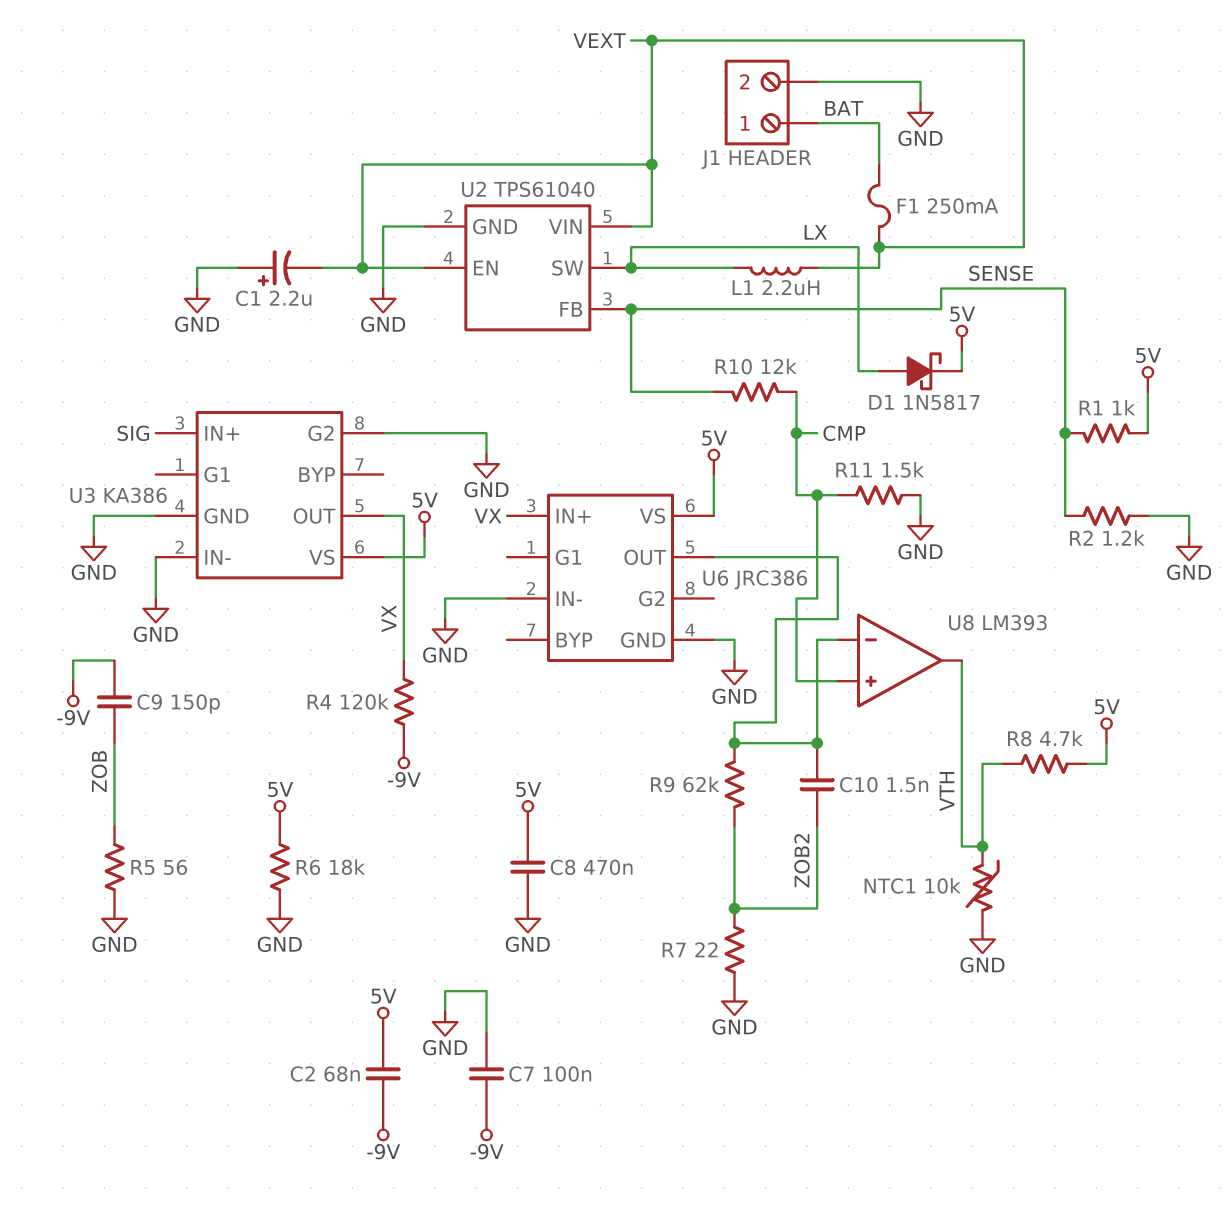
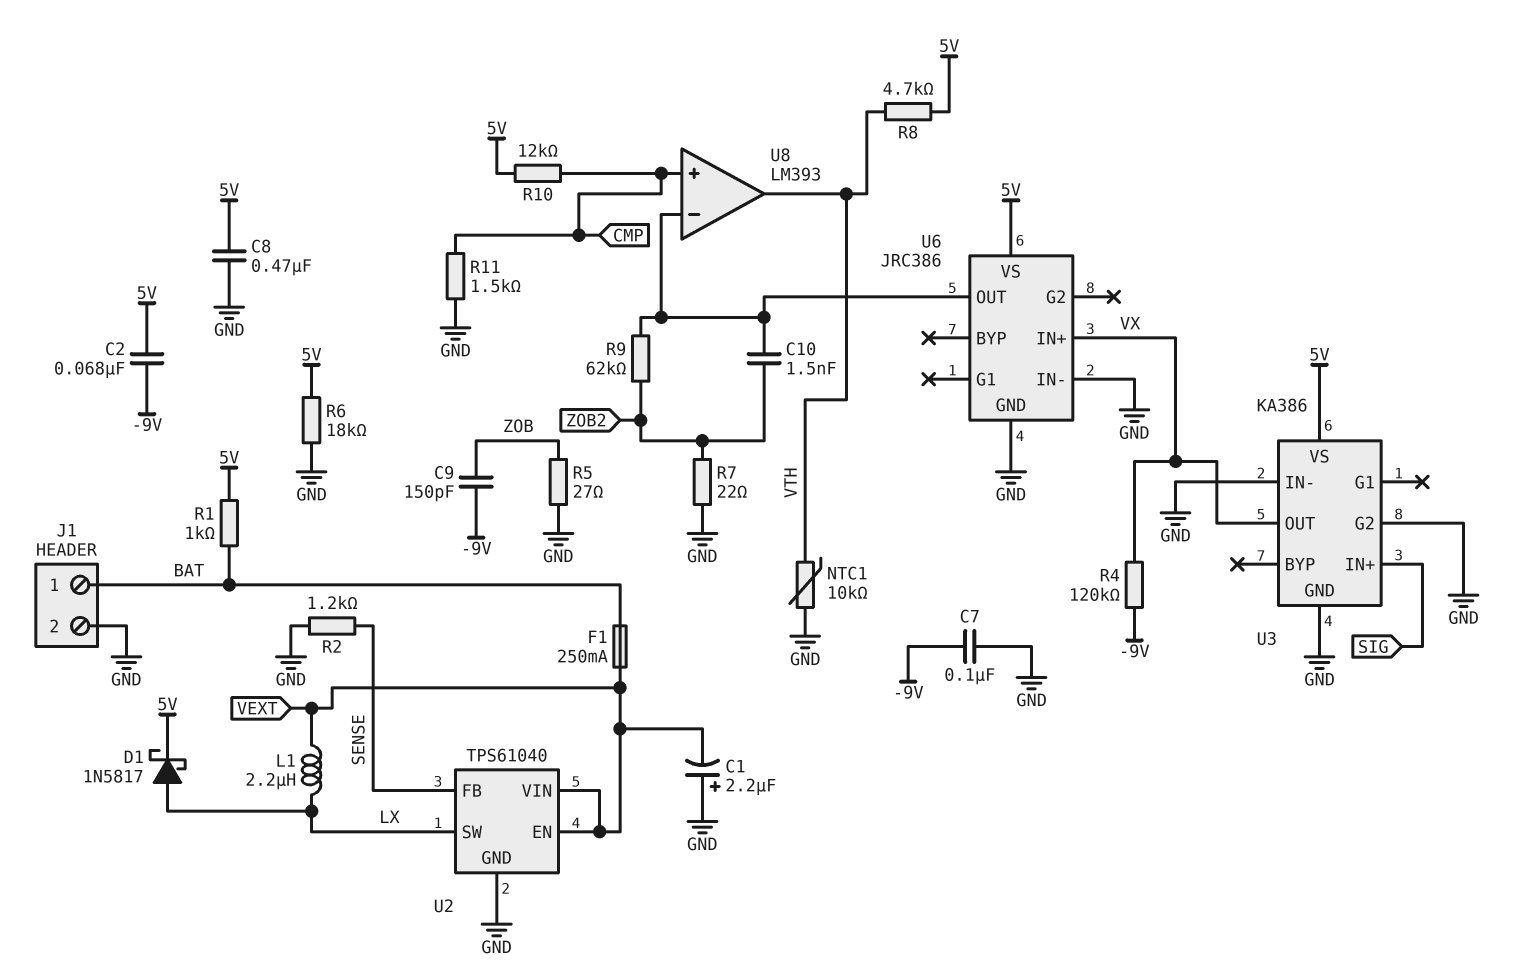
R1: 1k (5V, SENSE) -> 1k (5V, BAT)
R5: 56 (GND, ZOB) -> 27 (GND, ZOB)
R10: 12k (CMP, SENSE) -> 12k (5V, CMP)

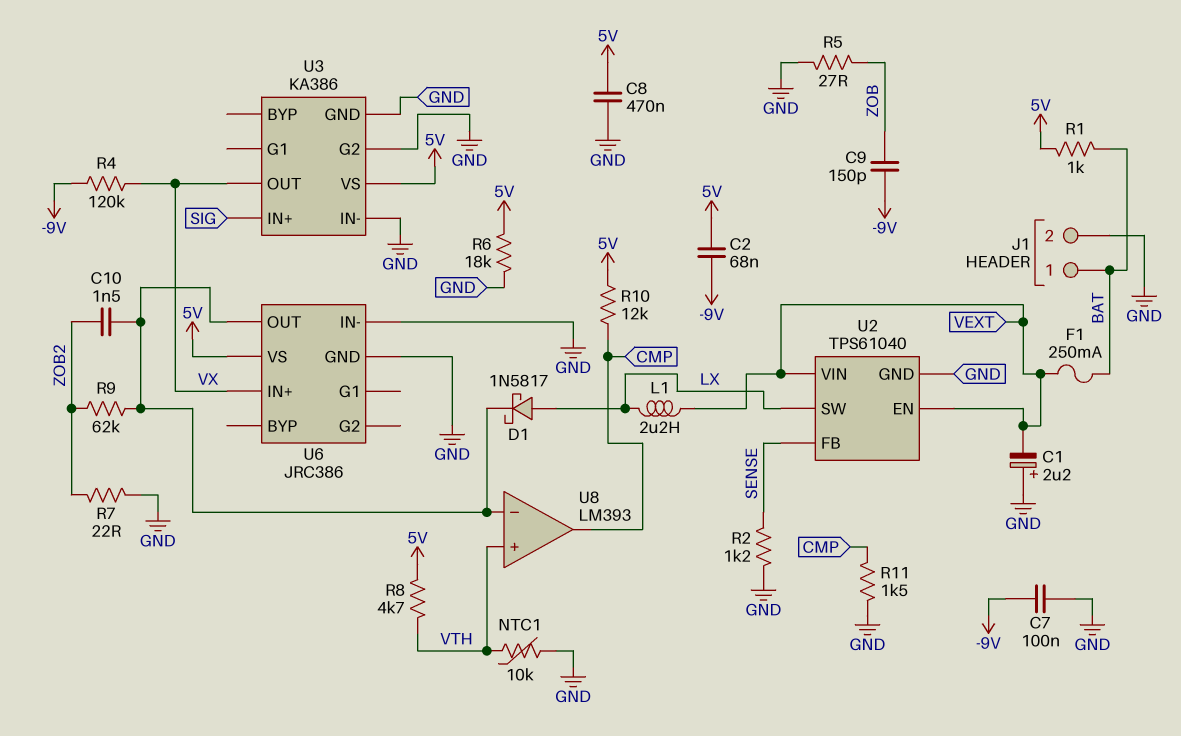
D1: schottky 1N5817 (A LX, K 5V) -> schottky 1N5817 (A LX, K U6/OUT)
U8 pin in+: CMP -> VTH
U8 pin out: VTH -> CMP

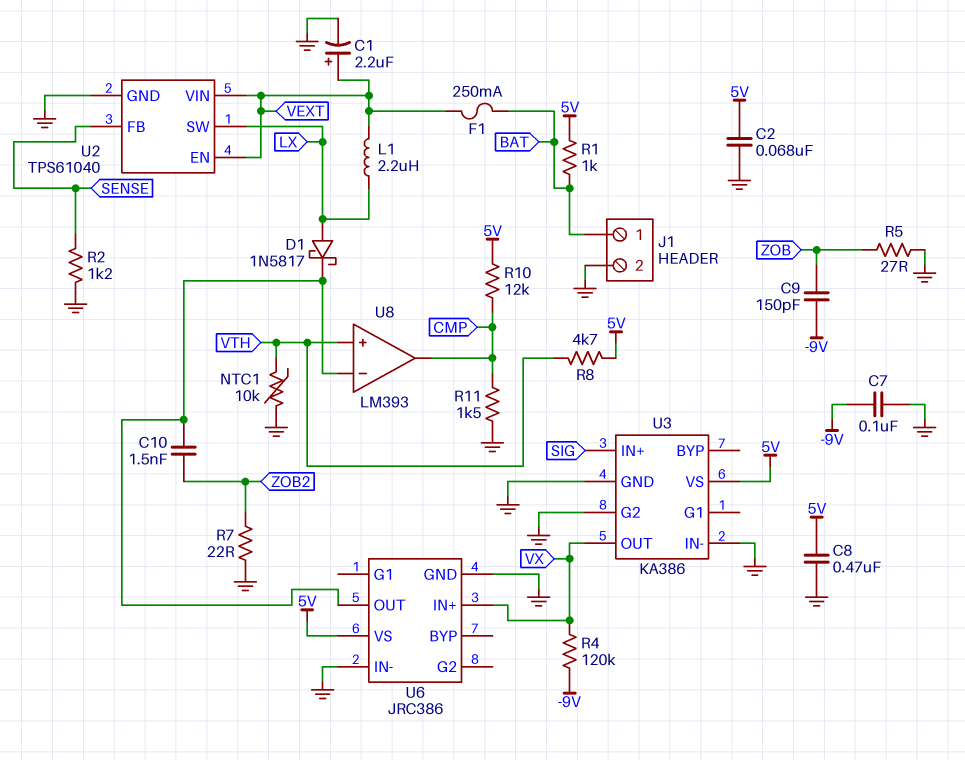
C1: 2.2uF (plus GND, minus VEXT) -> 2.2uF (plus VEXT, minus GND)
C2: 68nF (-9V, 5V) -> 68nF (5V, GND)
R6: 18k (5V, GND) -> none
R9: 62k (U6/OUT, ZOB2) -> none

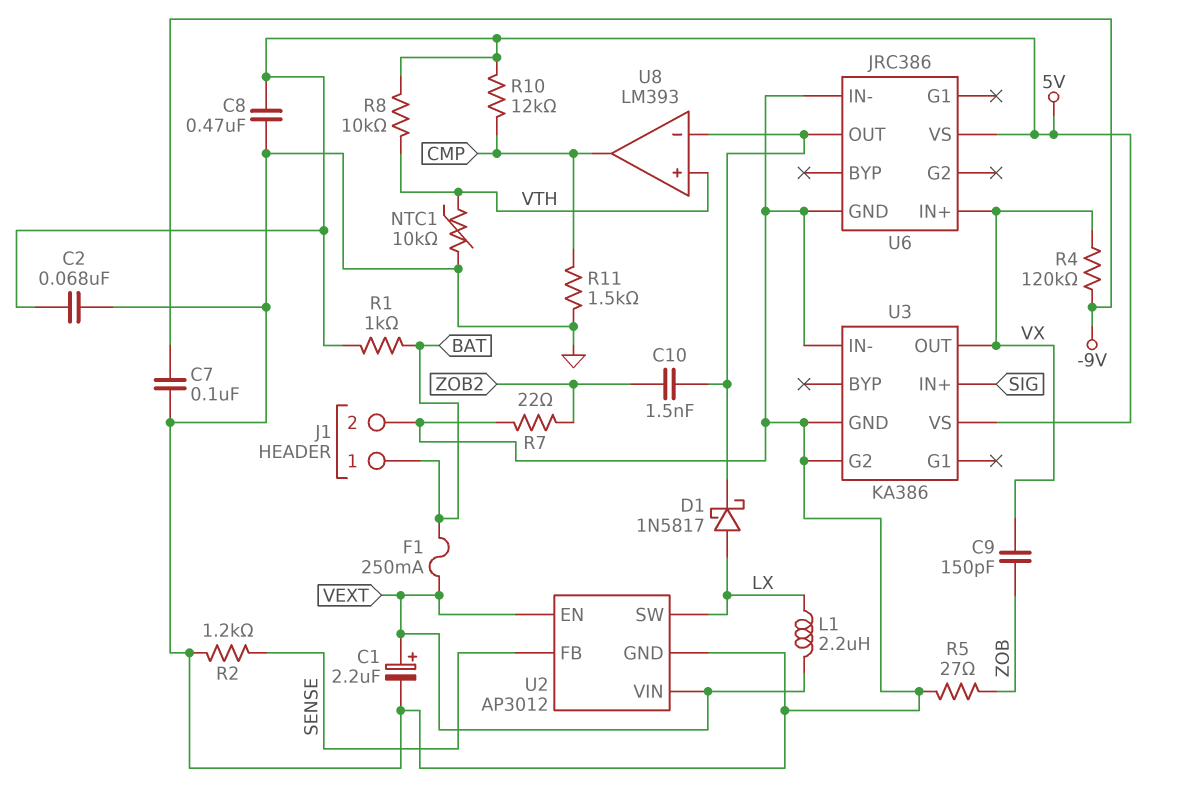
C9: 150pF (-9V, ZOB) -> 150pF (VX, ZOB)
R8: 4.7k (5V, VTH) -> 10k (5V, VTH)
U2: TPS61040 -> AP3012

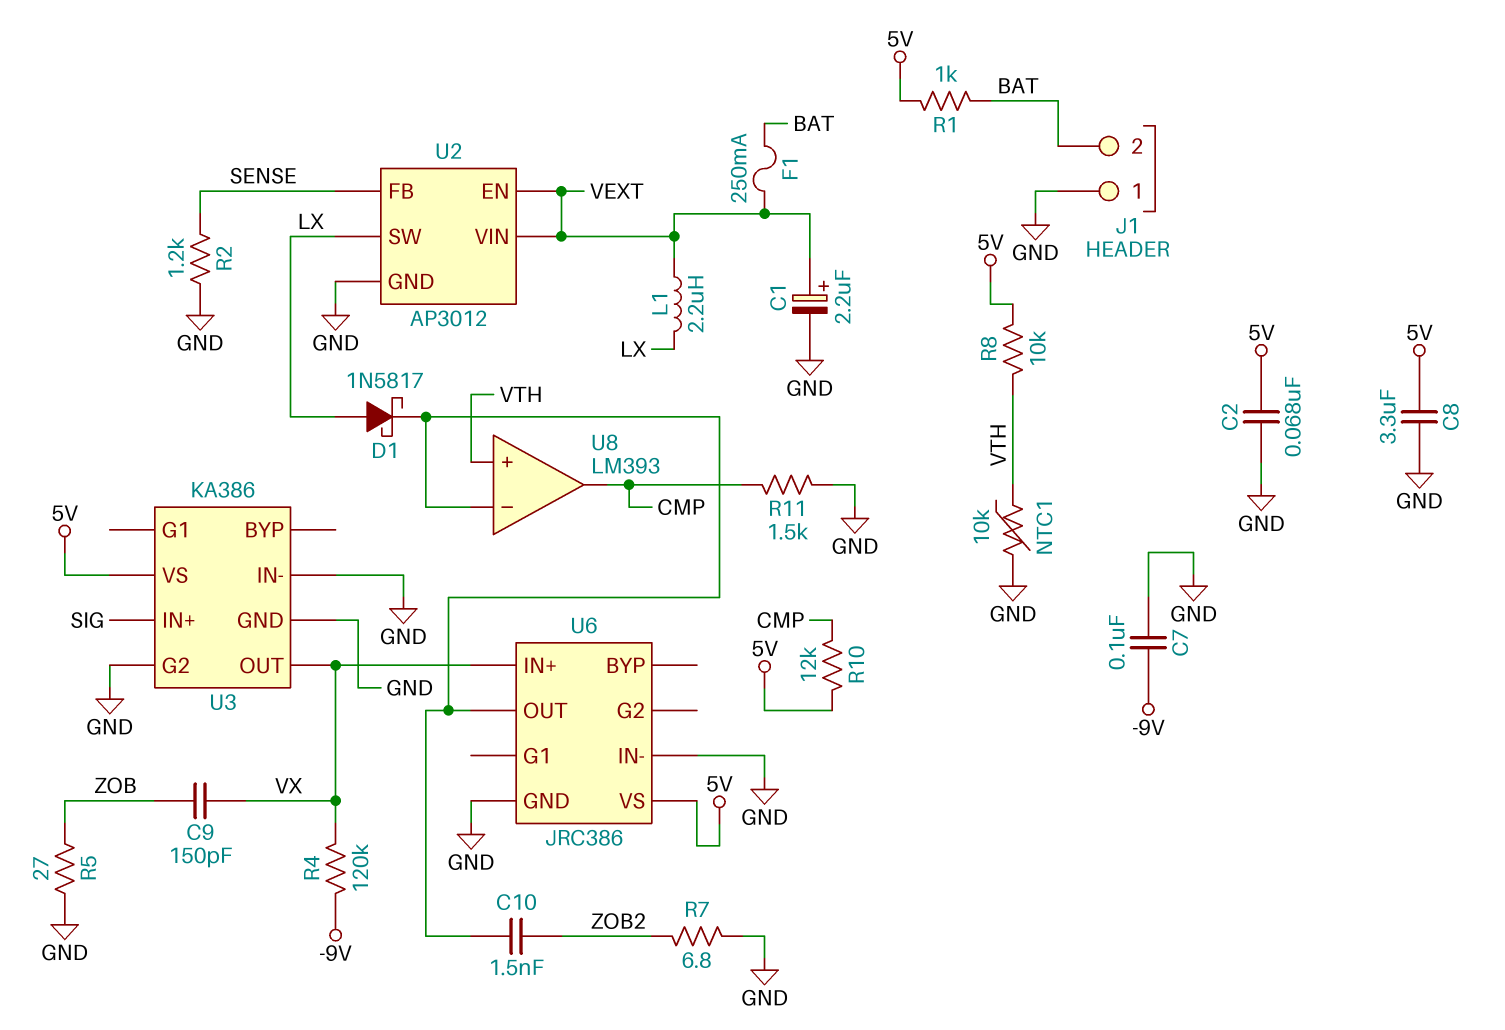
C8: 470nF (5V, GND) -> 3.3uF (5V, GND)
J1 pin 1: BAT -> GND
J1 pin 2: GND -> BAT
R7: 22 (GND, ZOB2) -> 6.8 (GND, ZOB2)

